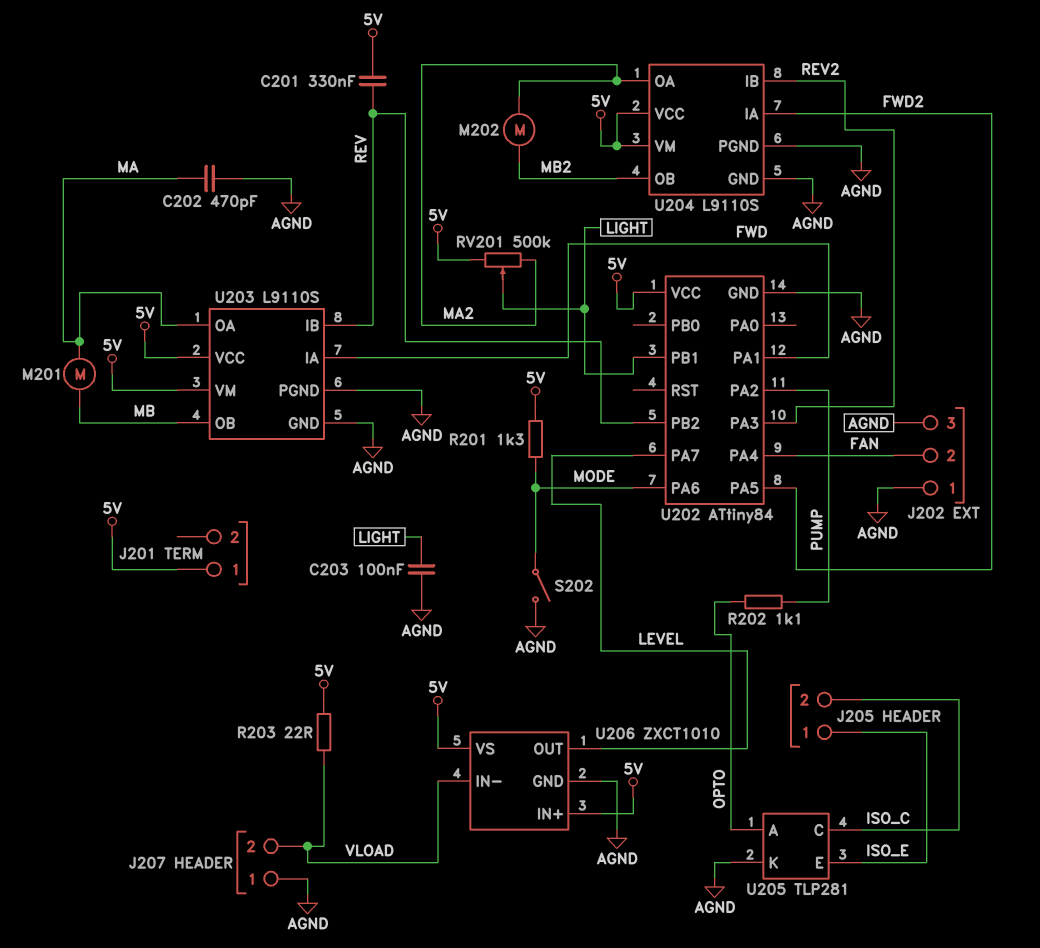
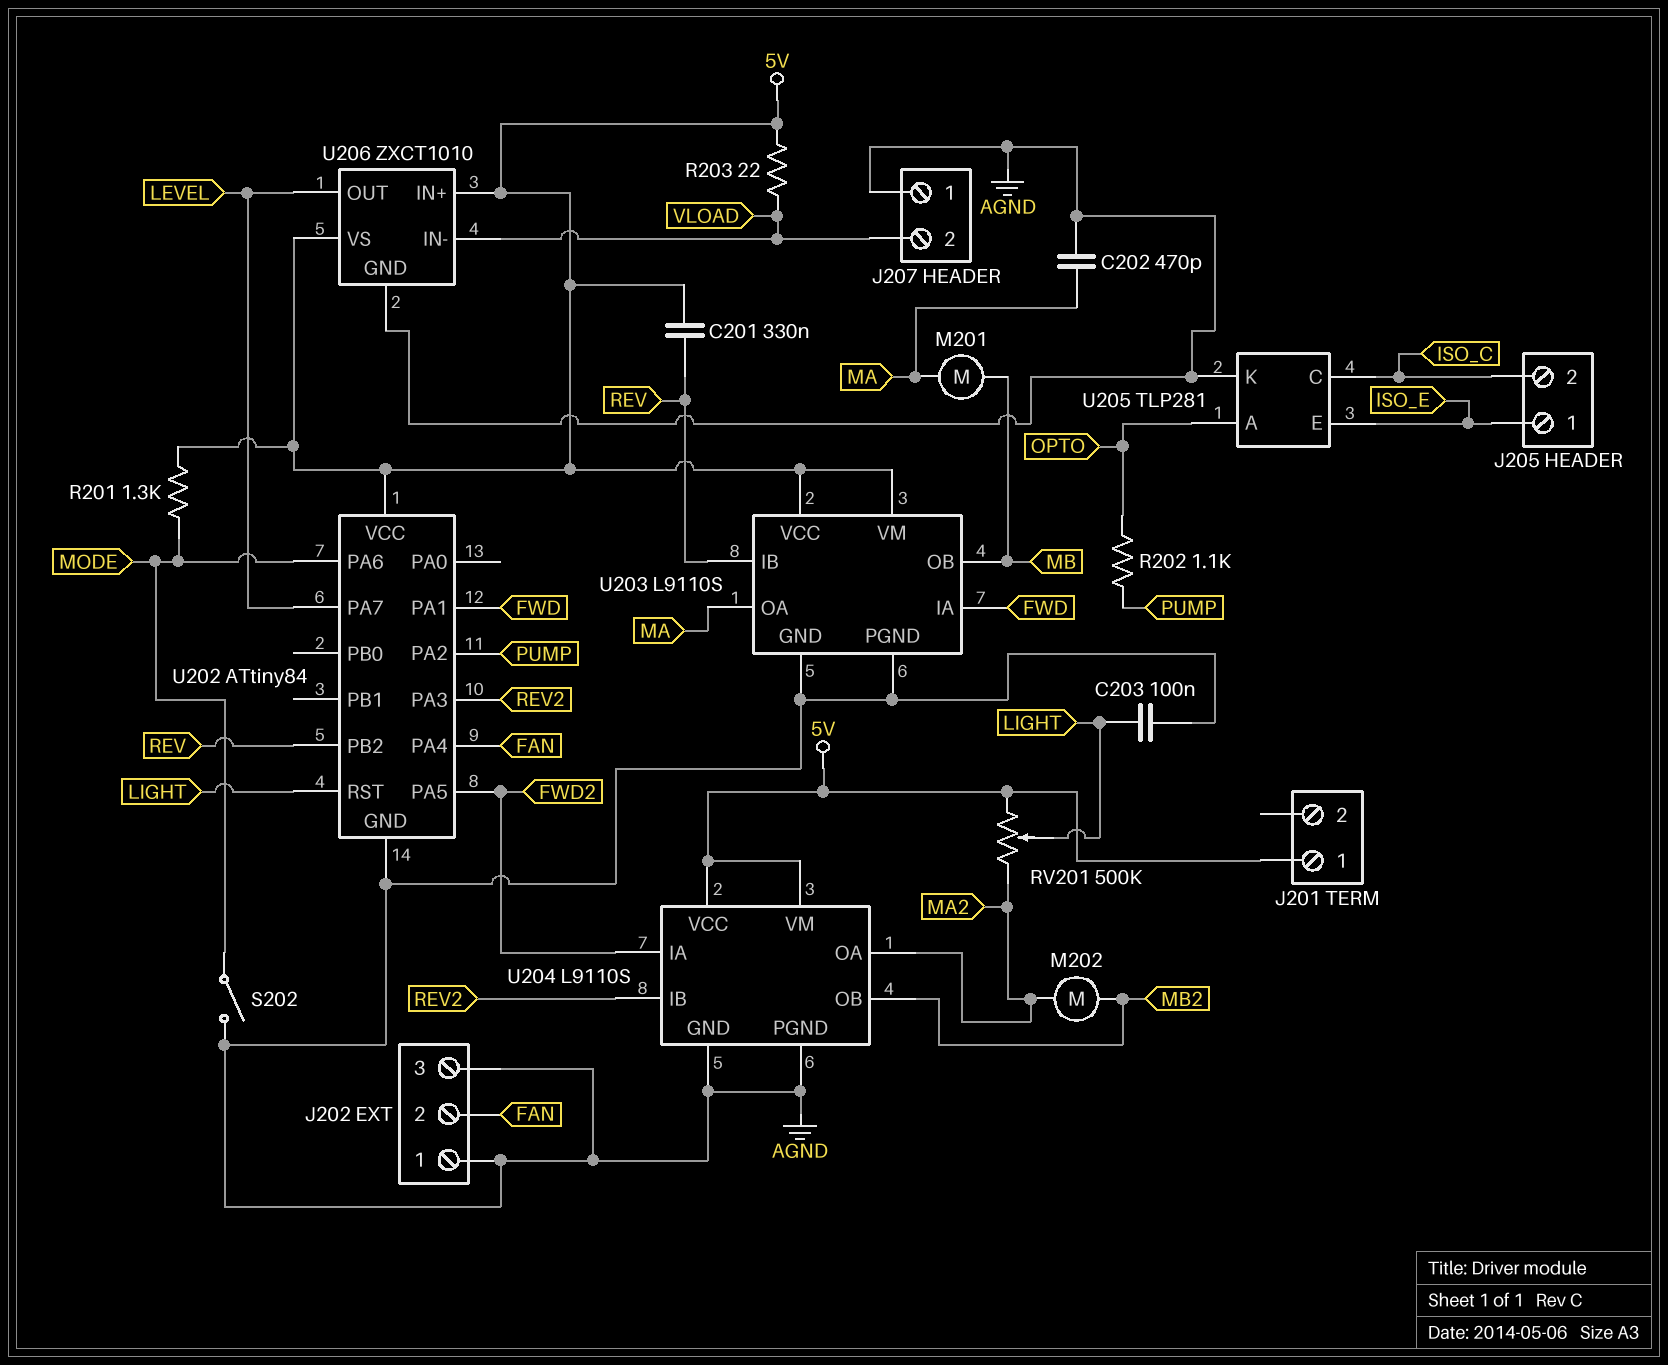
U202 pin PB1: LIGHT -> none
U202 pin RST: none -> LIGHT

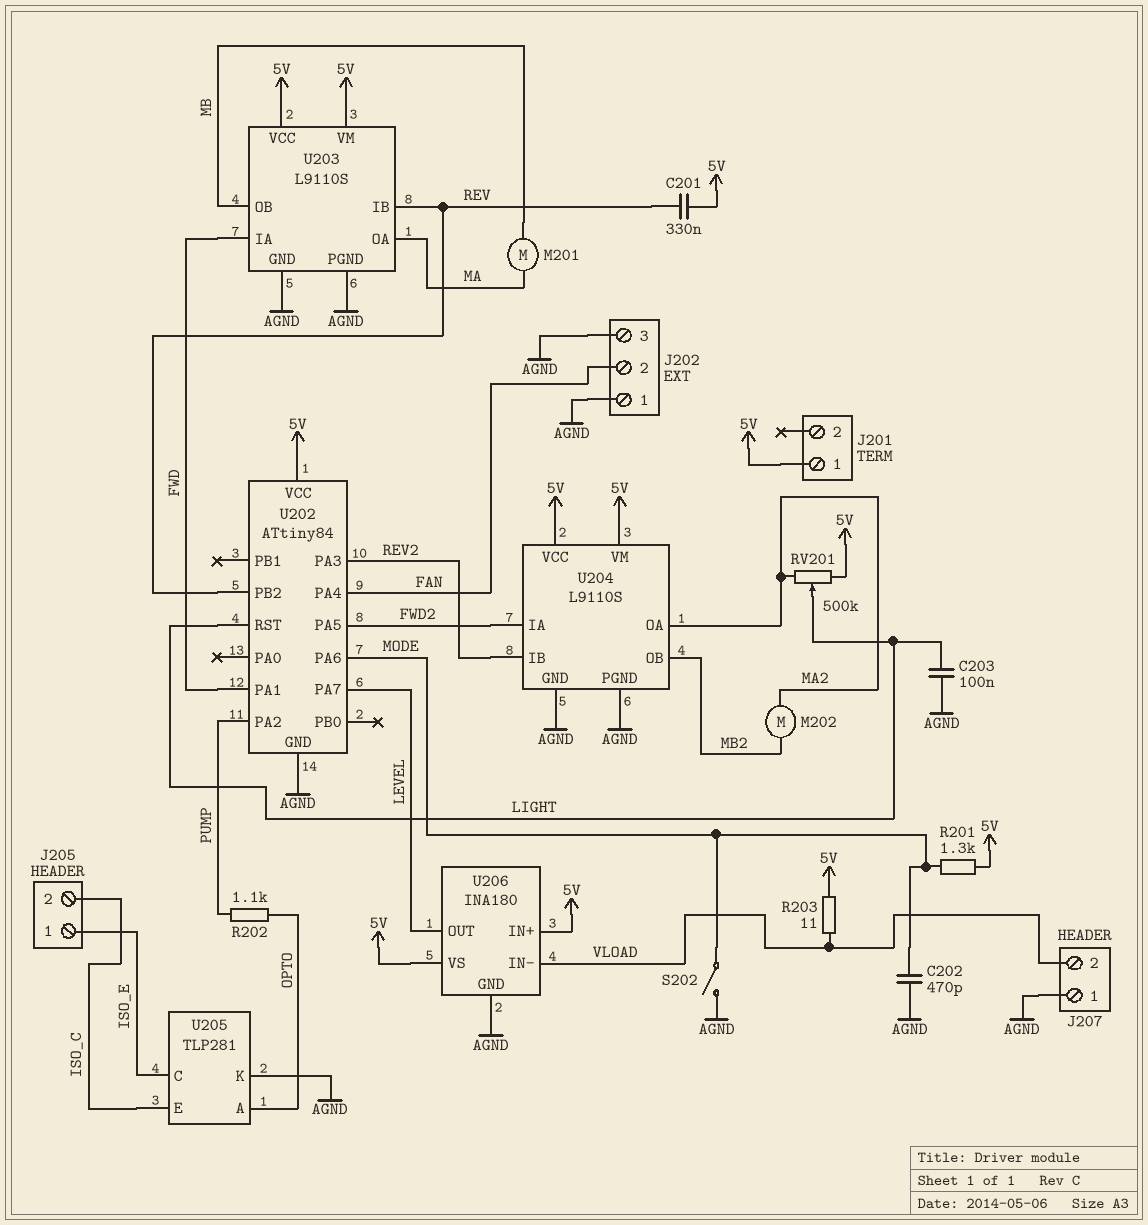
C202: 470pF (AGND, MA) -> 470pF (AGND, MODE)
R203: 22 (5V, VLOAD) -> 11 (5V, VLOAD)
U205 pin C: ISO_C -> ISO_E
U205 pin E: ISO_E -> ISO_C
U206: ZXCT1010 -> INA180

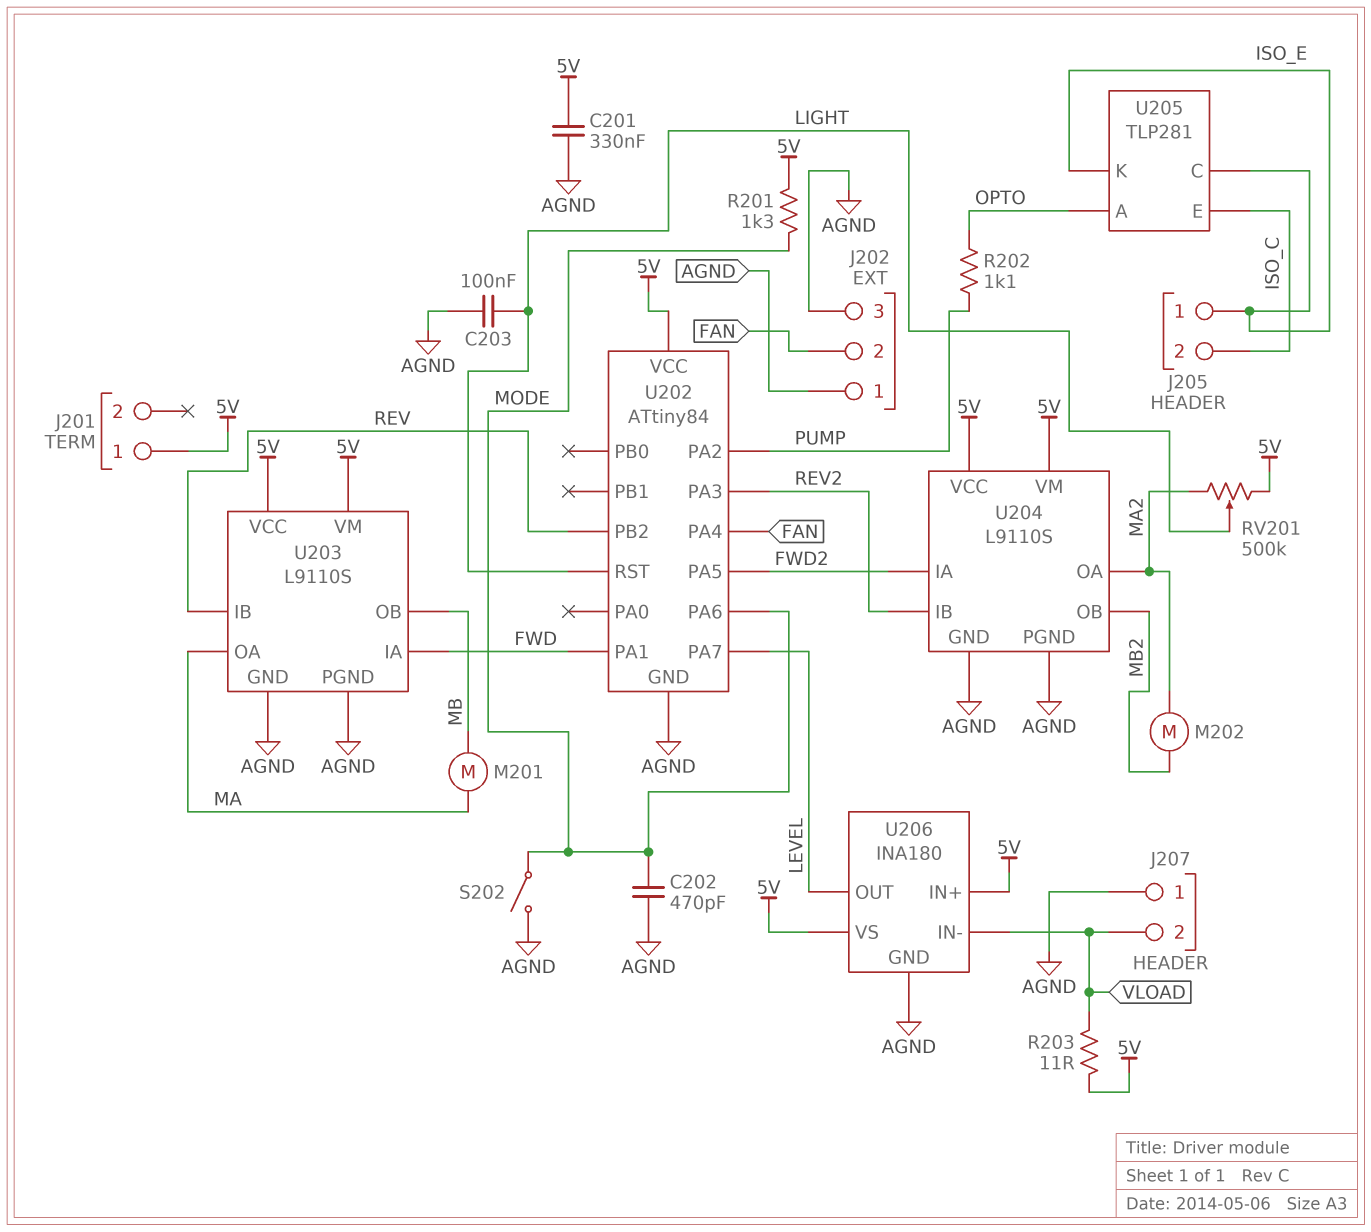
C201: 330nF (5V, REV) -> 330nF (5V, AGND)
U205 pin K: AGND -> ISO_E

